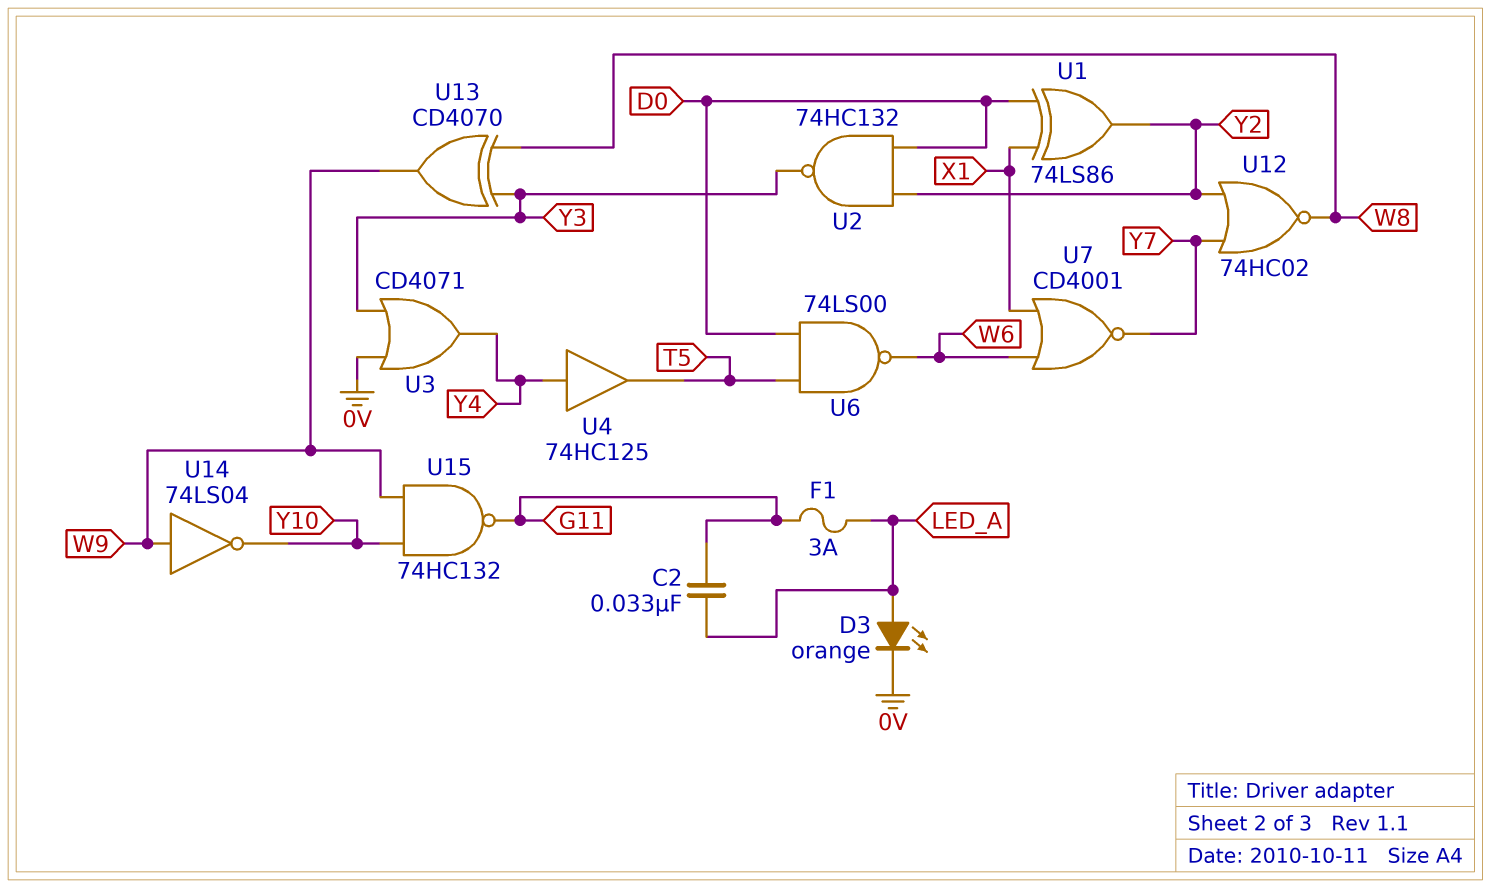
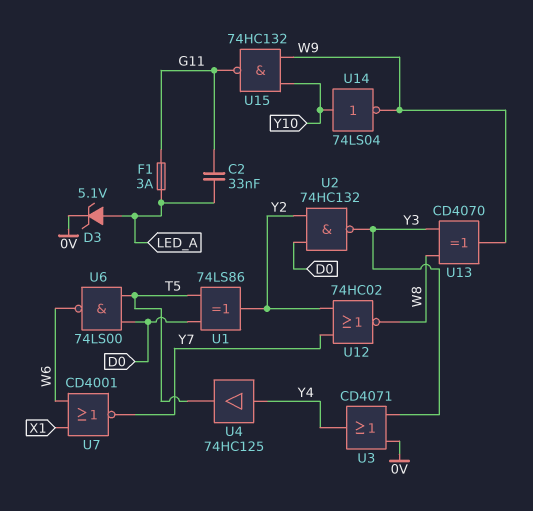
D3: LED orange (A LED_A, K 0V) -> zener 5.1V (A LED_A, K 0V)
U1: XOR 74LS86 (in D0, in X1, out Y2) -> XOR 74LS86 (in D0, in T5, out Y2)
U14: NOT 74LS04 (in W9, out Y10) -> NOT 74LS04 (in Y10, out W9)

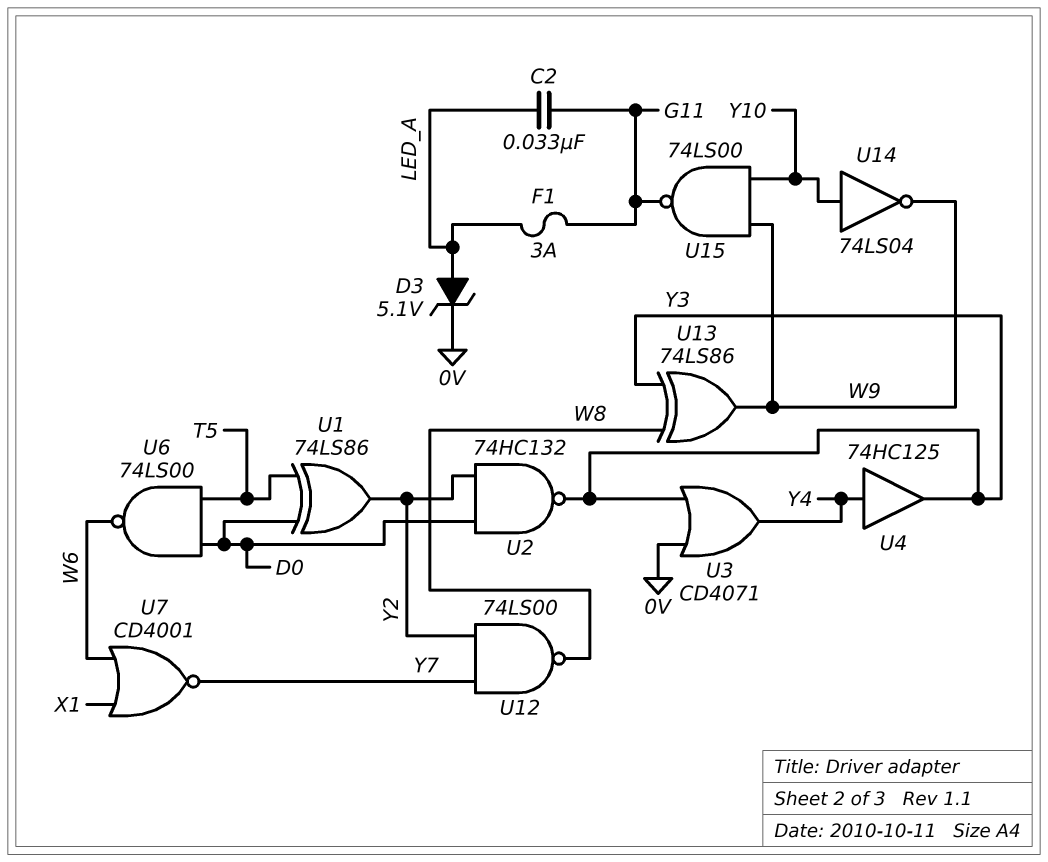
U4: buffer 74HC125 (in Y4, out T5) -> buffer 74HC125 (in Y4, out Y3)
U12: NOR 74HC02 (in Y2, in Y7, out W8) -> NAND 74LS00 (in Y2, in Y7, out W8)
U13: XOR CD4070 (in W8, in Y3, out W9) -> XOR 74LS86 (in W8, in Y3, out W9)
U15: NAND 74HC132 (in W9, in Y10, out G11) -> NAND 74LS00 (in W9, in Y10, out G11)

